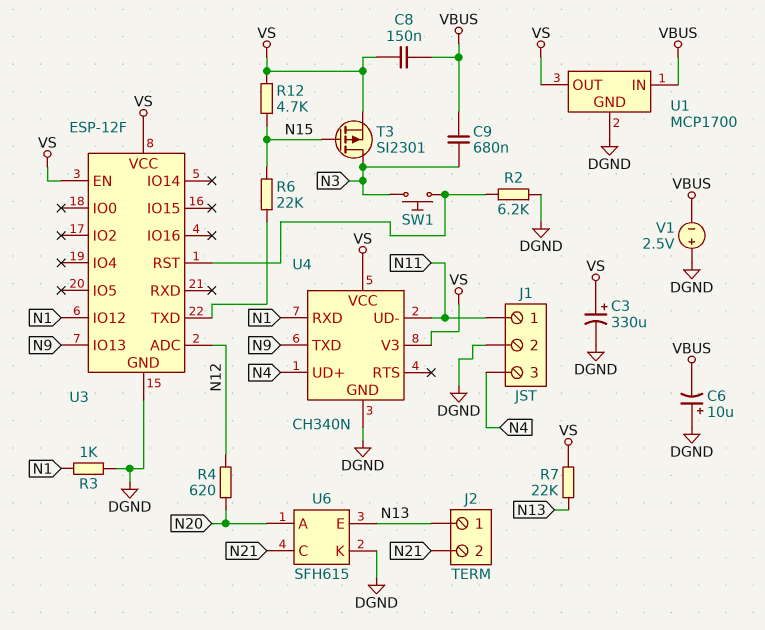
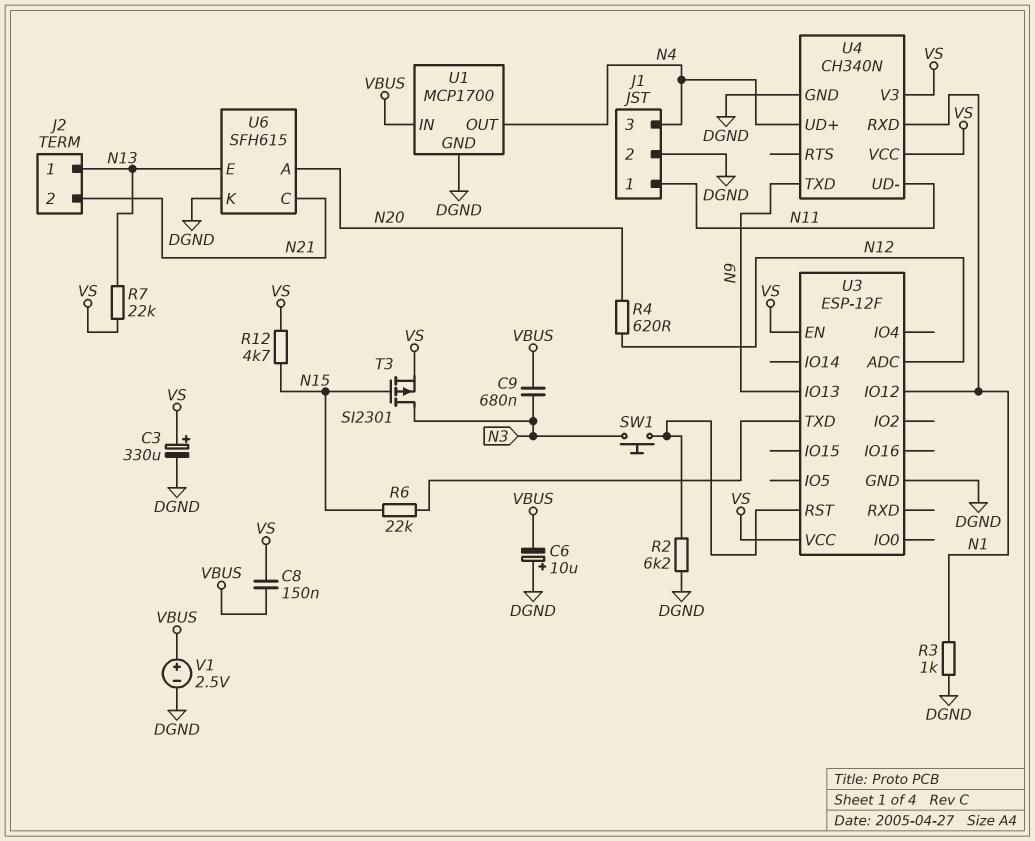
U1 pin OUT: VS -> N4
V1: 2.5V (plus DGND, minus VBUS) -> 2.5V (plus VBUS, minus DGND)

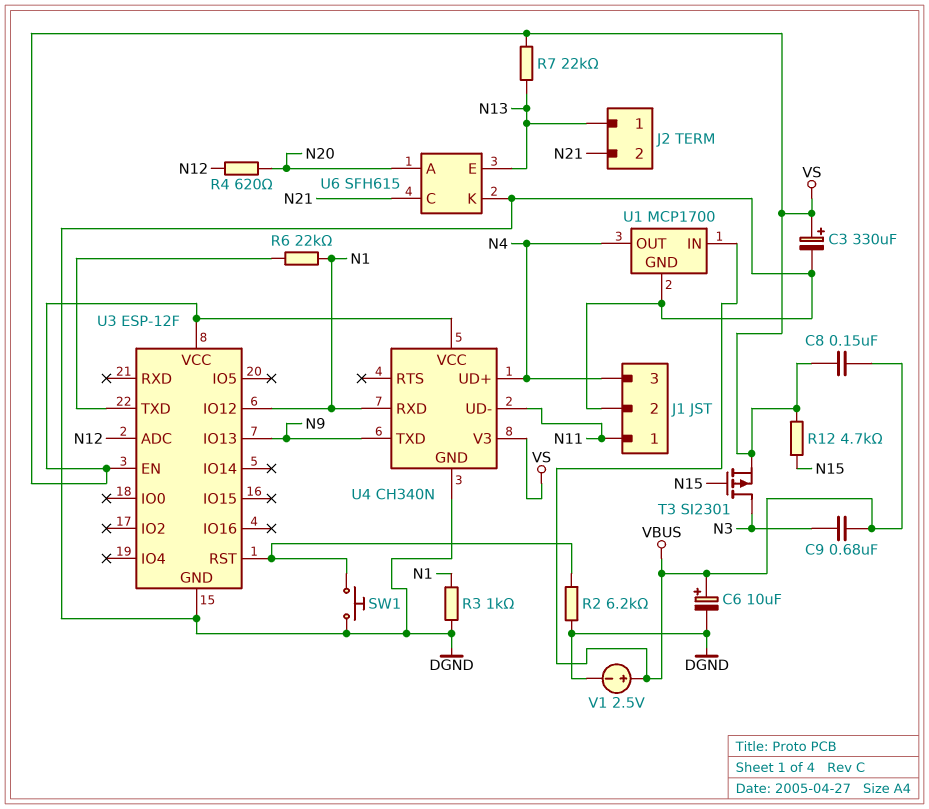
C6: 10uF (plus DGND, minus VBUS) -> 10uF (plus VBUS, minus DGND)
R6: 22k (N15, U3/TXD) -> 22k (N1, U3/TXD)
SW1: button (N3, U3/RST) -> button (DGND, U3/RST)

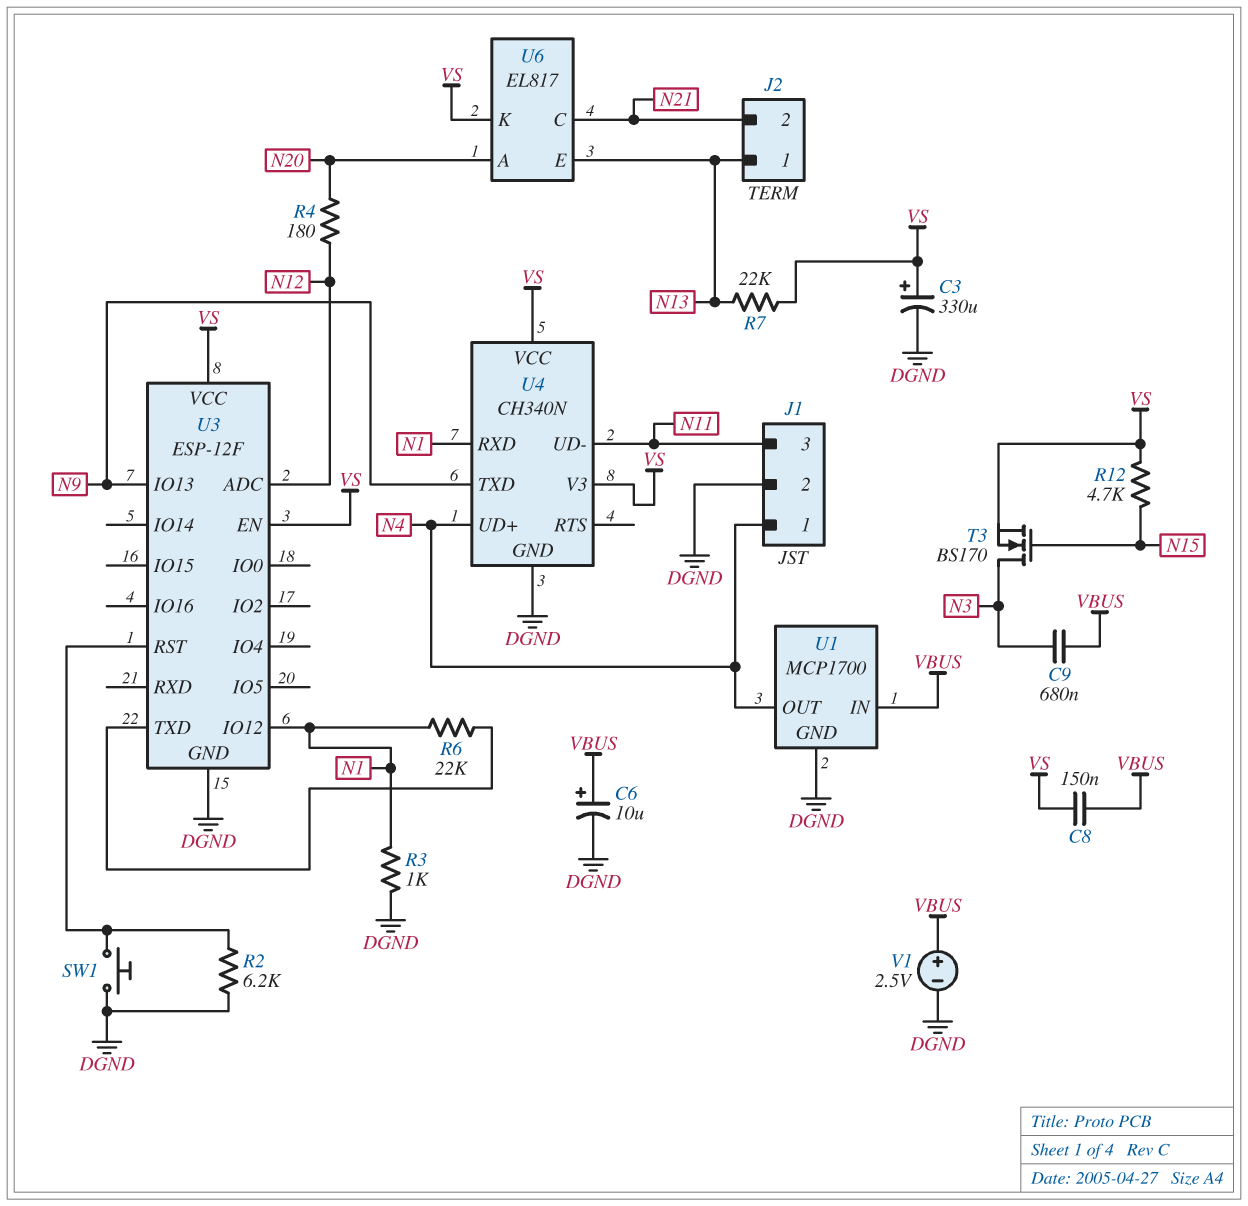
J1 pin 1: N11 -> N4
J1 pin 3: N4 -> N11
R4: 620 (N12, N20) -> 180 (N12, N20)
T3: PMOS SI2301 (G N15, D N3, S VS) -> NMOS BS170 (G N15, D N3, S VS)
U6: SFH615 -> EL817
U6 pin K: DGND -> VS

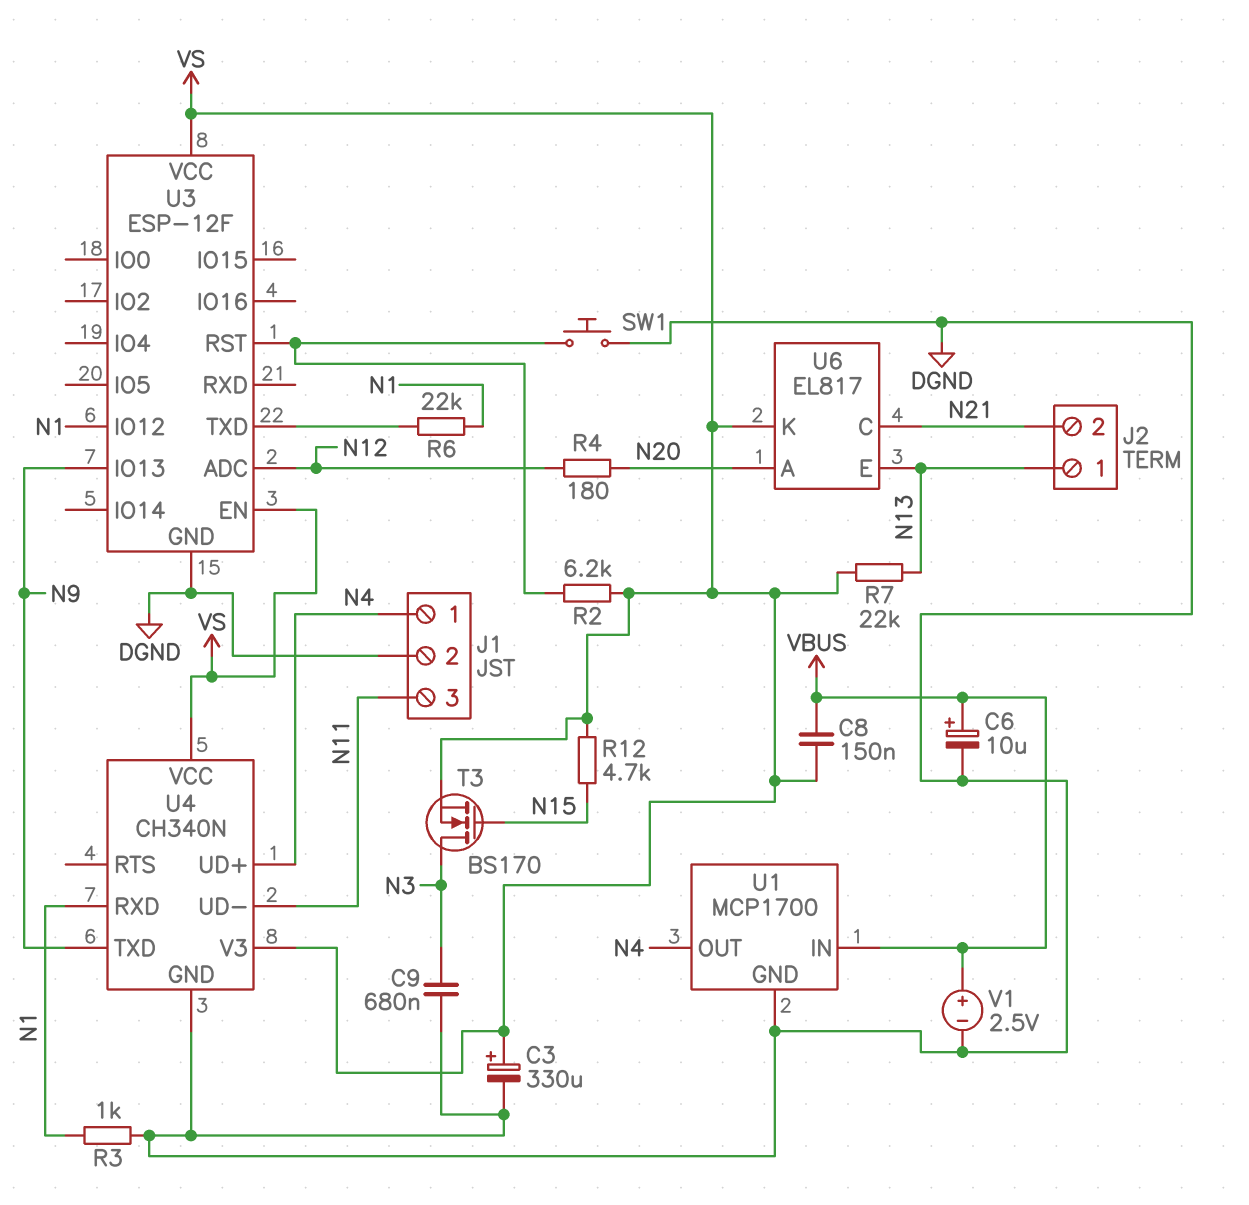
C9: 680nF (N3, VBUS) -> 680nF (DGND, N3)
R2: 6.2k (DGND, U3/RST) -> 6.2k (U3/RST, VS)

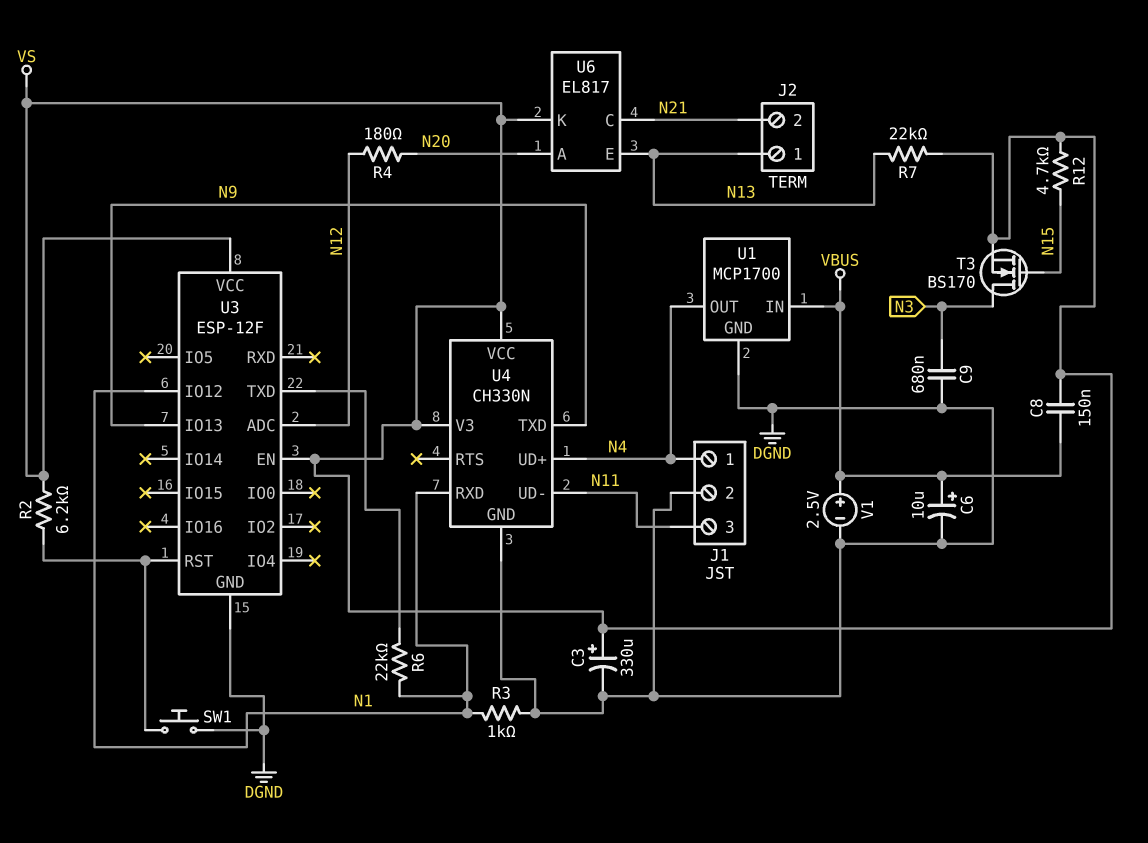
U4: CH340N -> CH330N

